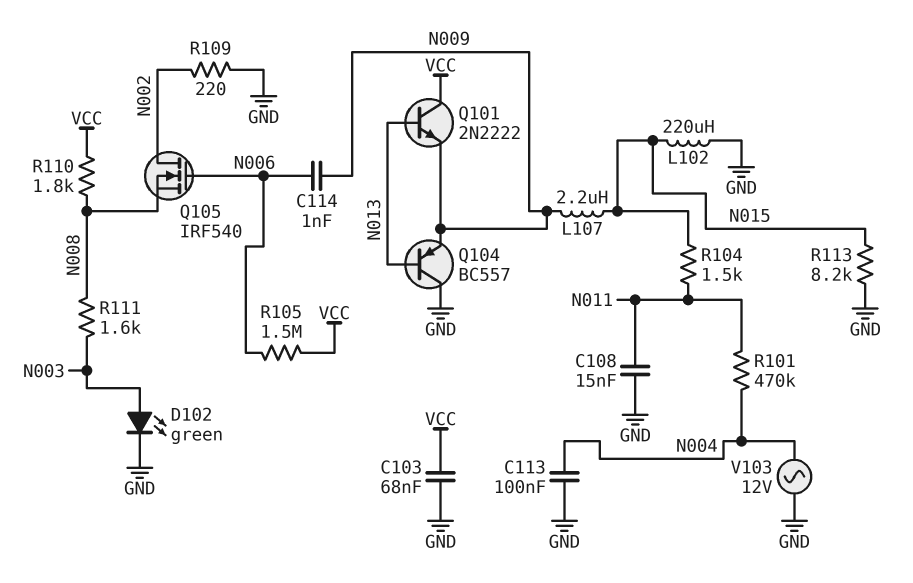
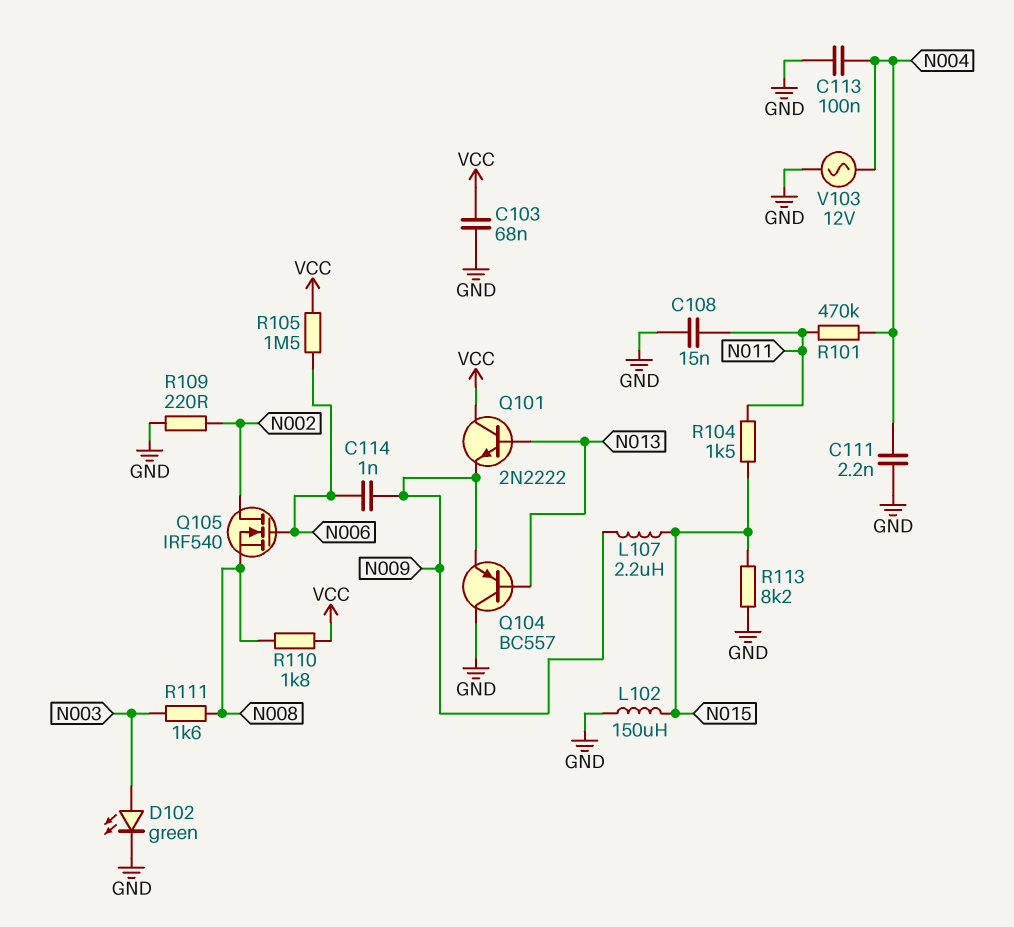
C111: none -> 2.2nF (GND, N004)
L102: 220uH (GND, N015) -> 150uH (GND, N015)

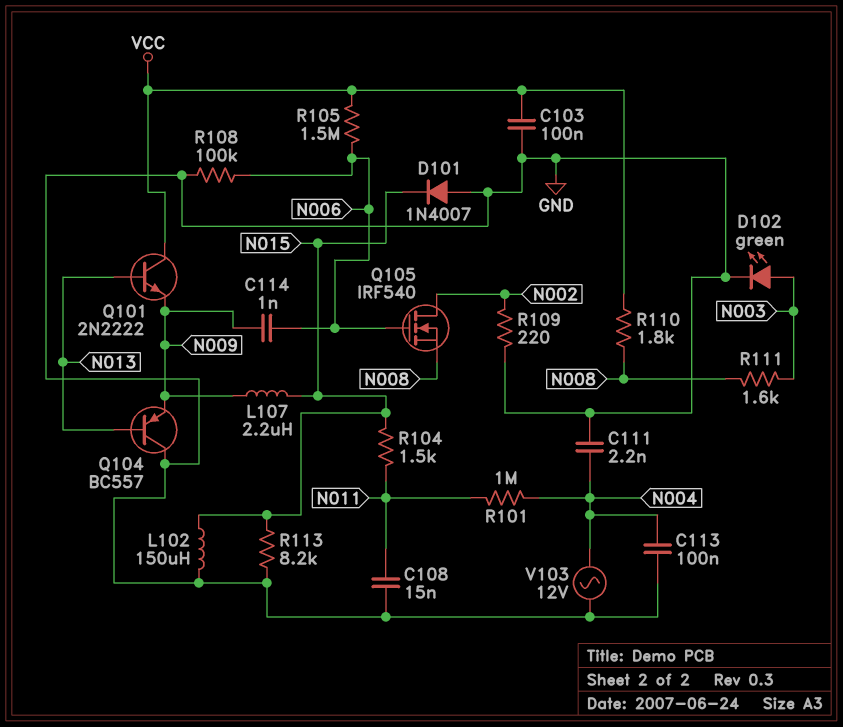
C103: 68nF (GND, VCC) -> 100nF (GND, VCC)
D101: none -> diode 1N4007 (A GND, K N015)
R101: 470k (N004, N011) -> 1M (N004, N011)
R108: none -> 100k (GND, N006)

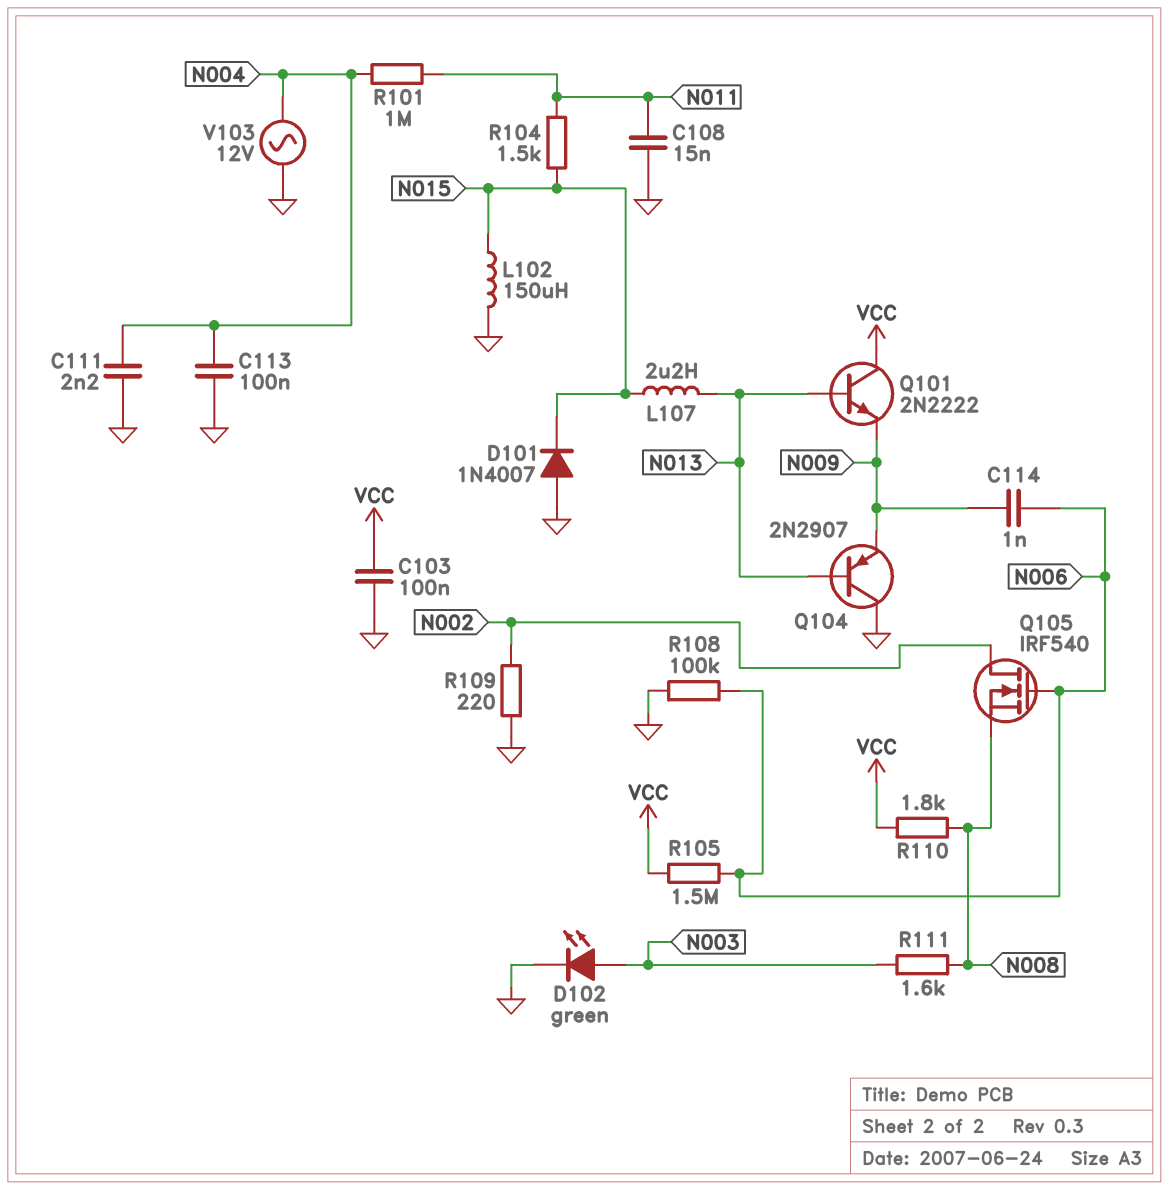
L107: 2.2uH (N009, N015) -> 2.2uH (N013, N015)
Q104: PNP BC557 (B N013, C GND, E N009) -> PNP 2N2907 (B N013, C GND, E N009)
R113: 8.2k (GND, N015) -> none

